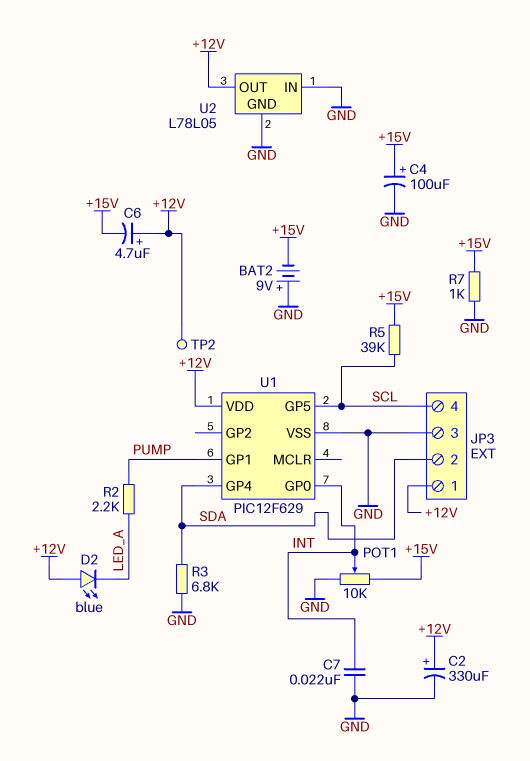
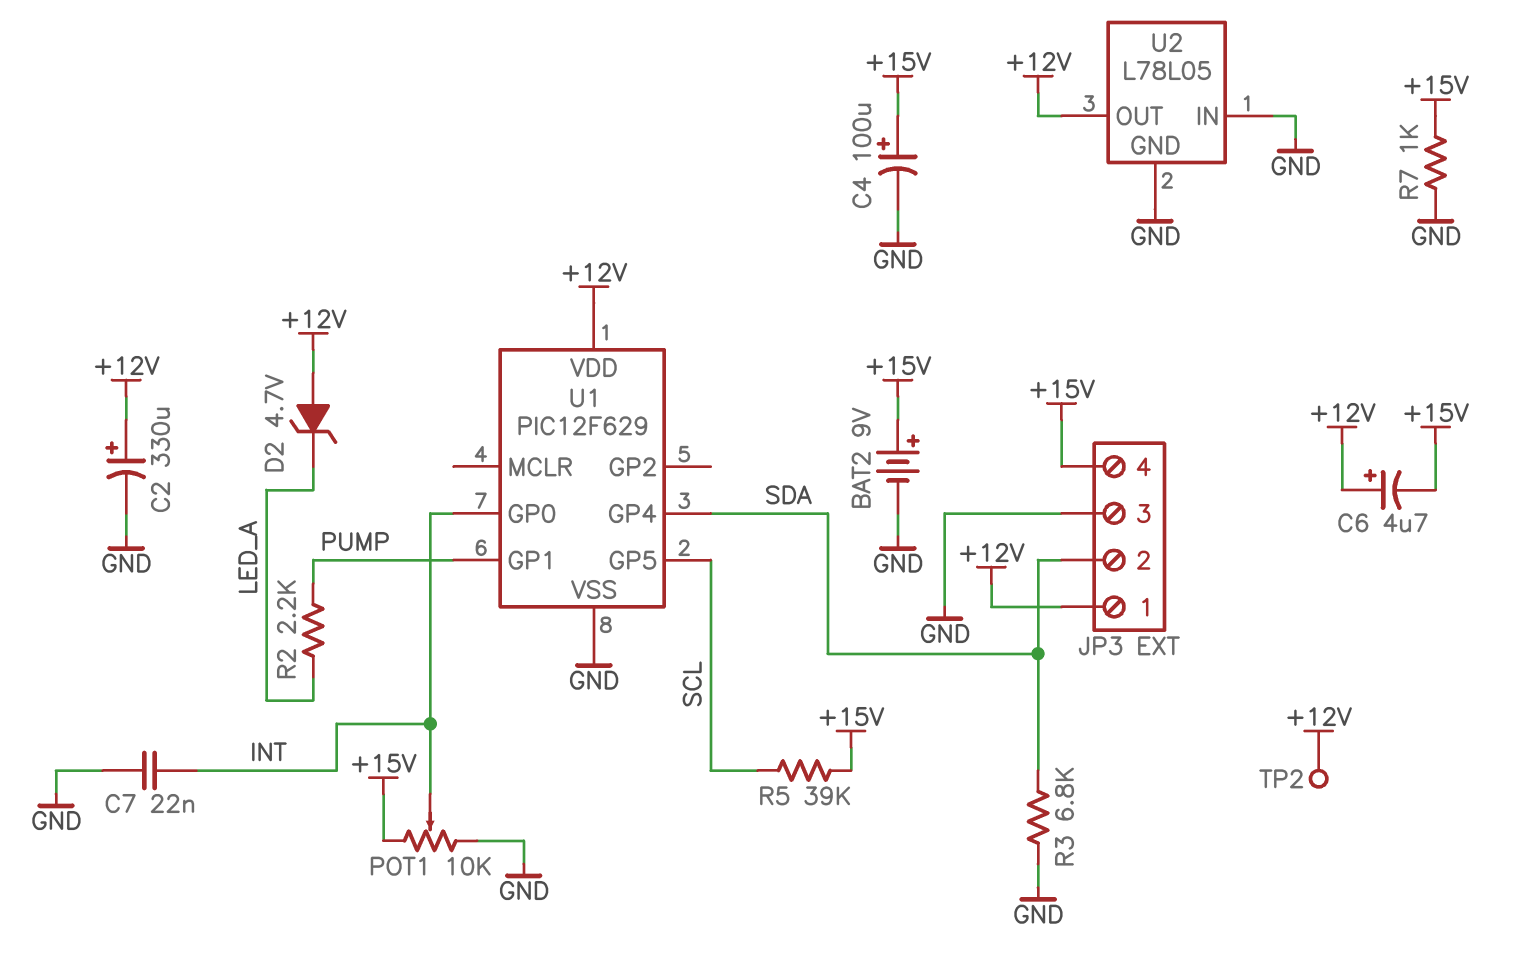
BAT2: 9V (plus GND, minus +15V) -> 9V (plus +15V, minus GND)
D2: LED blue (A +12V, K LED_A) -> zener 4.7V (A +12V, K LED_A)
JP3 pin 4: SCL -> +15V

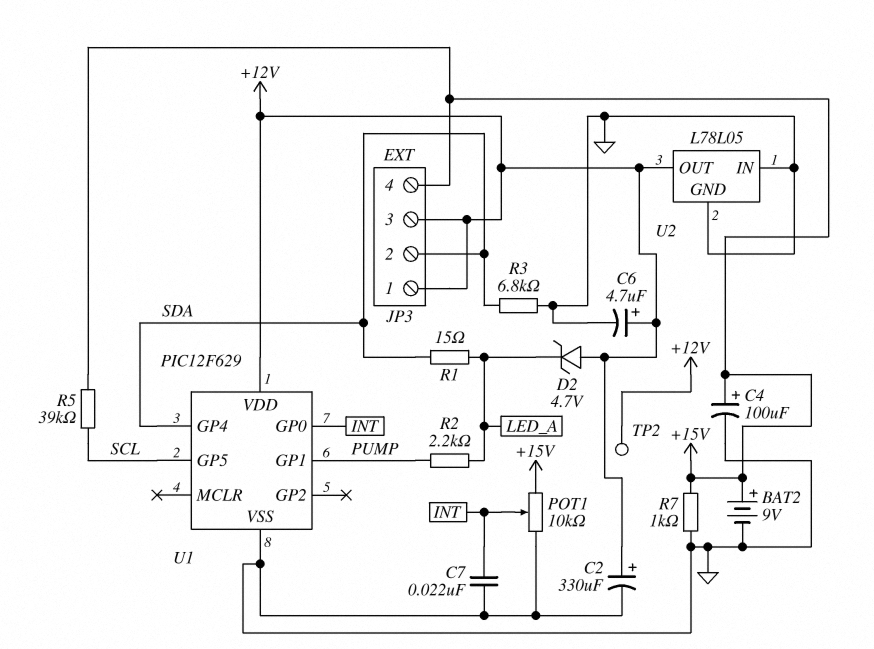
C6: 4.7uF (plus +12V, minus +15V) -> 4.7uF (plus +12V, minus GND)
JP3 pin 3: GND -> +12V
R1: none -> 15 (LED_A, SDA)

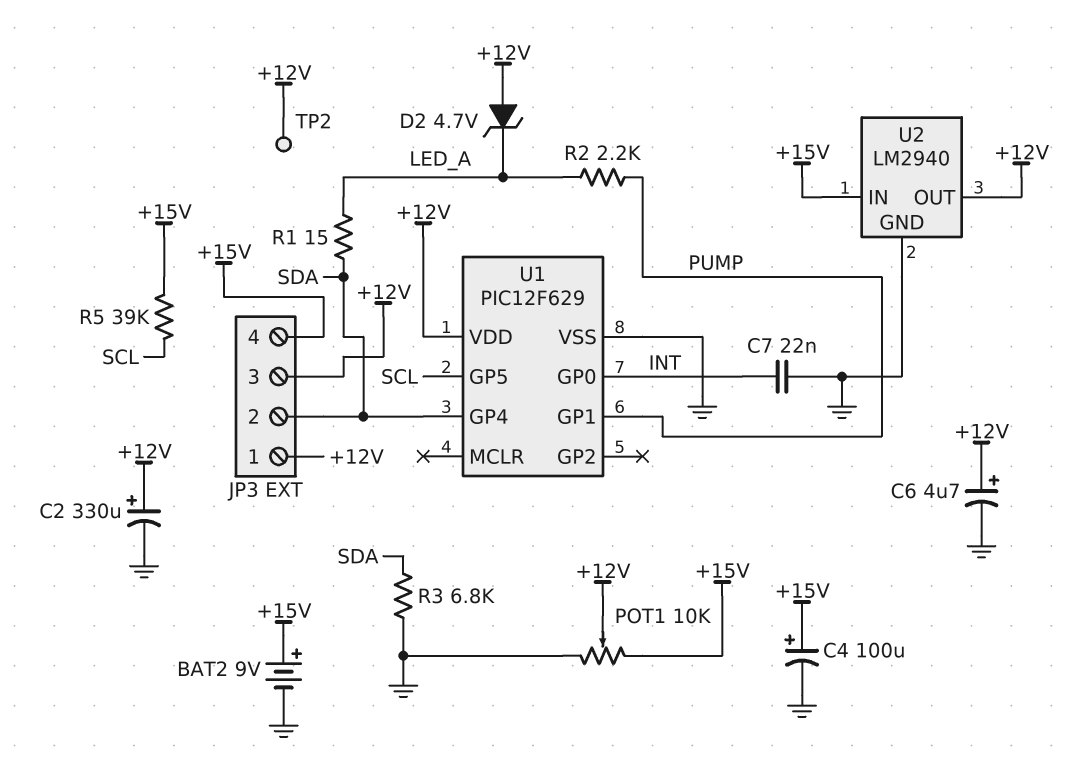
POT1: 10k (+15V, GND, wiper INT) -> 10k (+15V, GND, wiper +12V)
R7: 1k (+15V, GND) -> none
U2: L78L05 -> LM2940
U2 pin IN: GND -> +15V

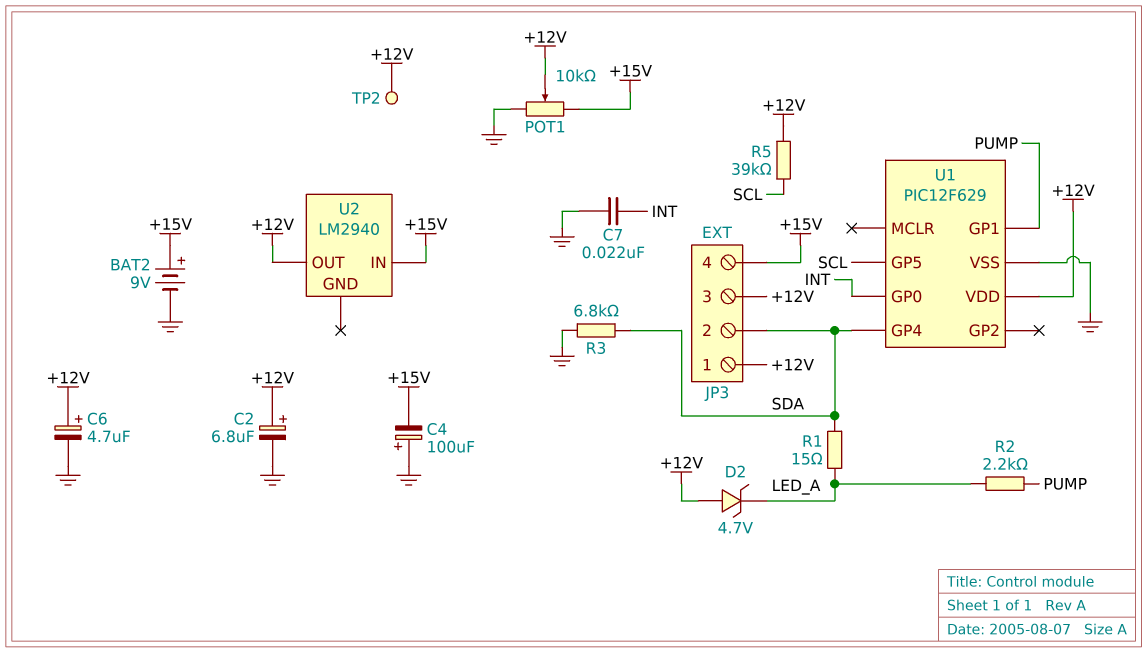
C2: 330uF (plus +12V, minus GND) -> 6.8uF (plus +12V, minus GND)
C4: 100uF (plus +15V, minus GND) -> 100uF (plus GND, minus +15V)
R5: 39k (+15V, SCL) -> 39k (+12V, SCL)
U2 pin GND: GND -> none

